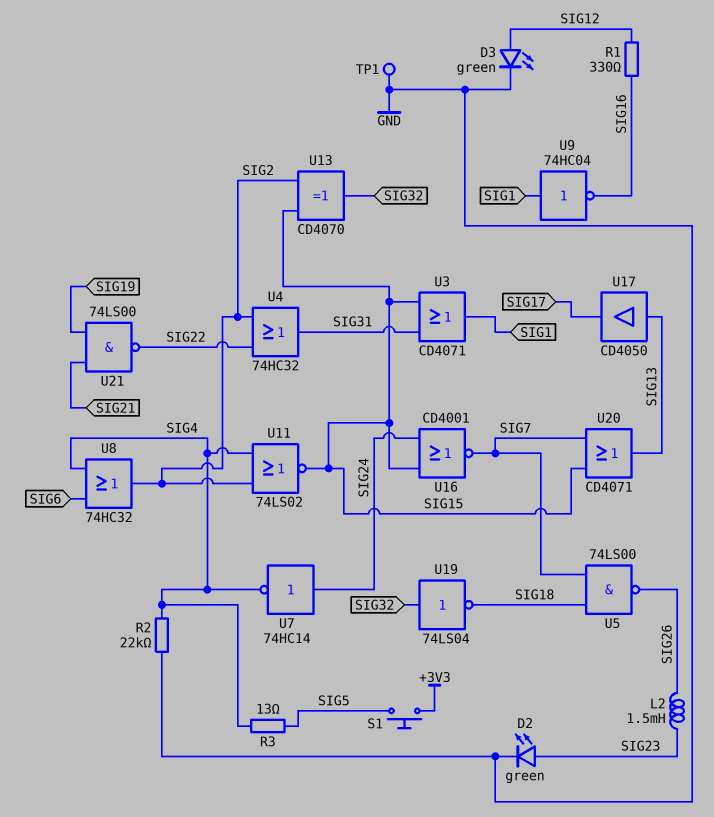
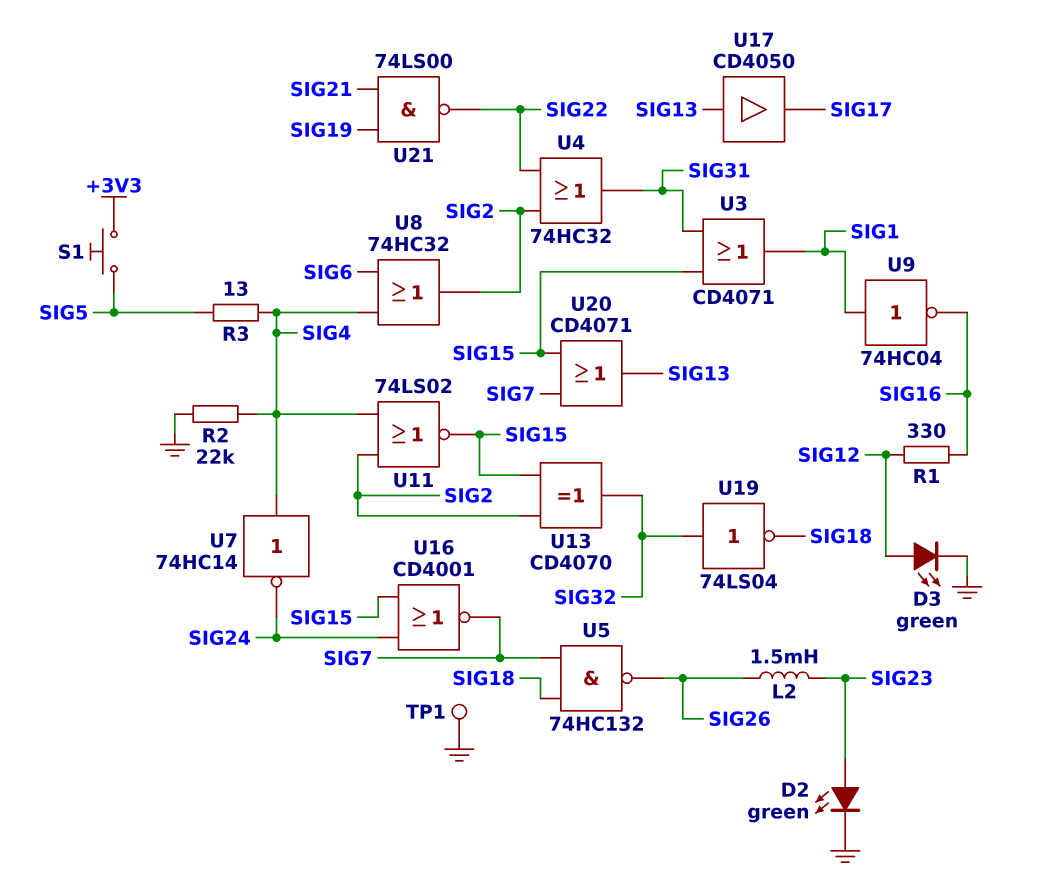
U5: NAND 74LS00 (in SIG7, in SIG18, out SIG26) -> NAND 74HC132 (in SIG7, in SIG18, out SIG26)
U7: NOT 74HC14 (in SIG24, out SIG4) -> NOT 74HC14 (in SIG4, out SIG24)

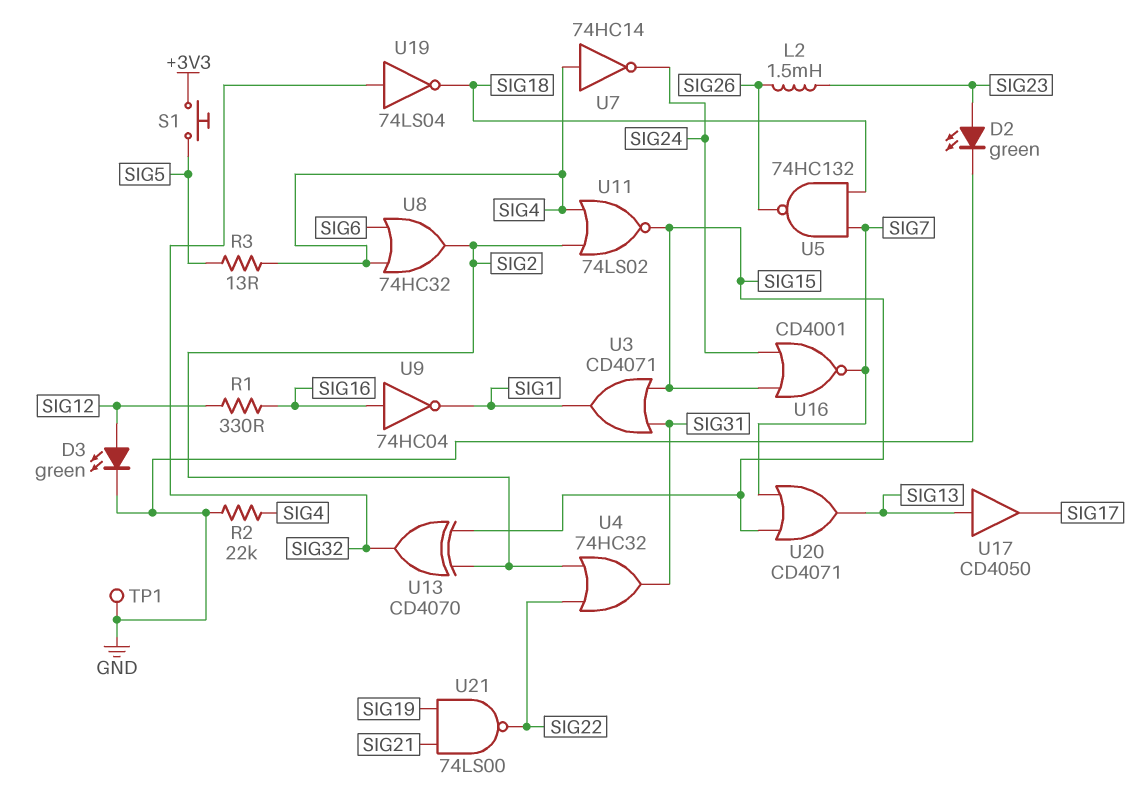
U9: NOT 74HC04 (in SIG1, out SIG16) -> NOT 74HC04 (in SIG16, out SIG1)

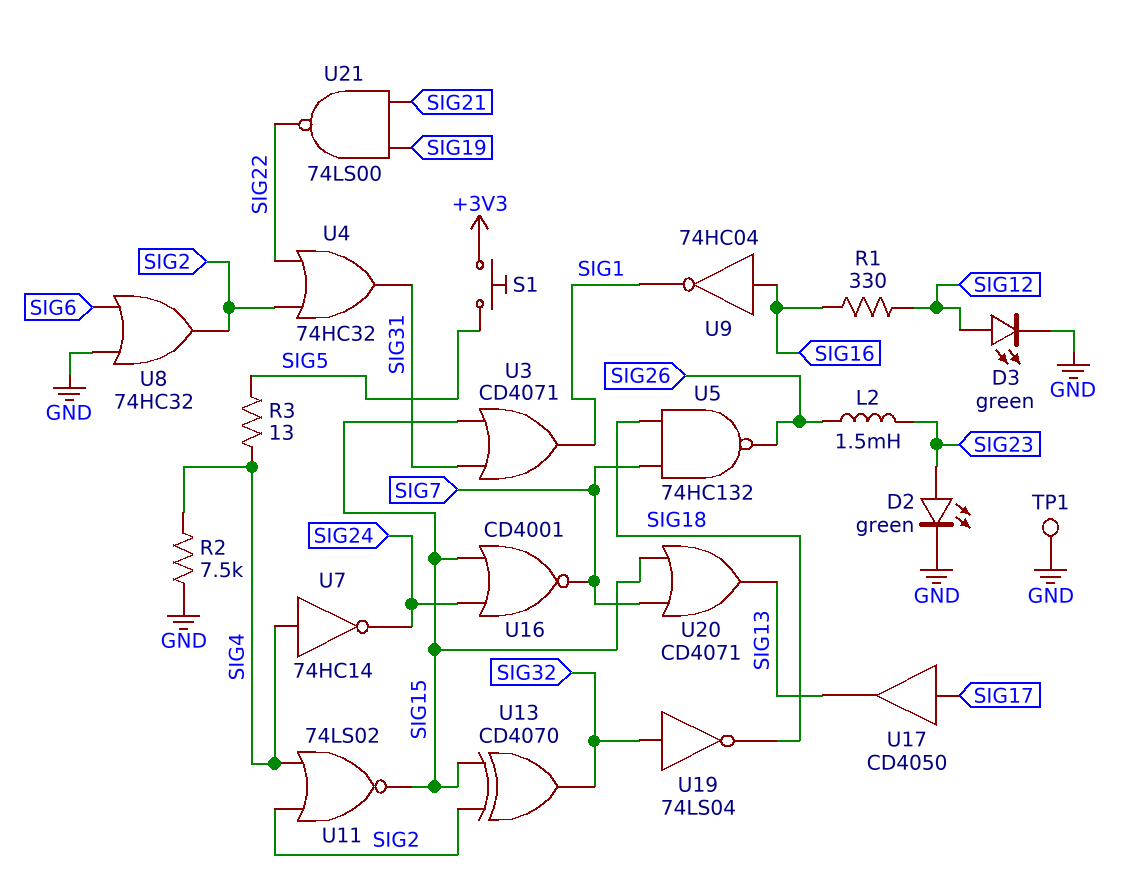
R2: 22k (GND, SIG4) -> 7.5k (GND, SIG4)
U8: OR 74HC32 (in SIG4, in SIG6, out SIG2) -> OR 74HC32 (in GND, in SIG6, out SIG2)
U17: buffer CD4050 (in SIG13, out SIG17) -> buffer CD4050 (in SIG17, out SIG13)

